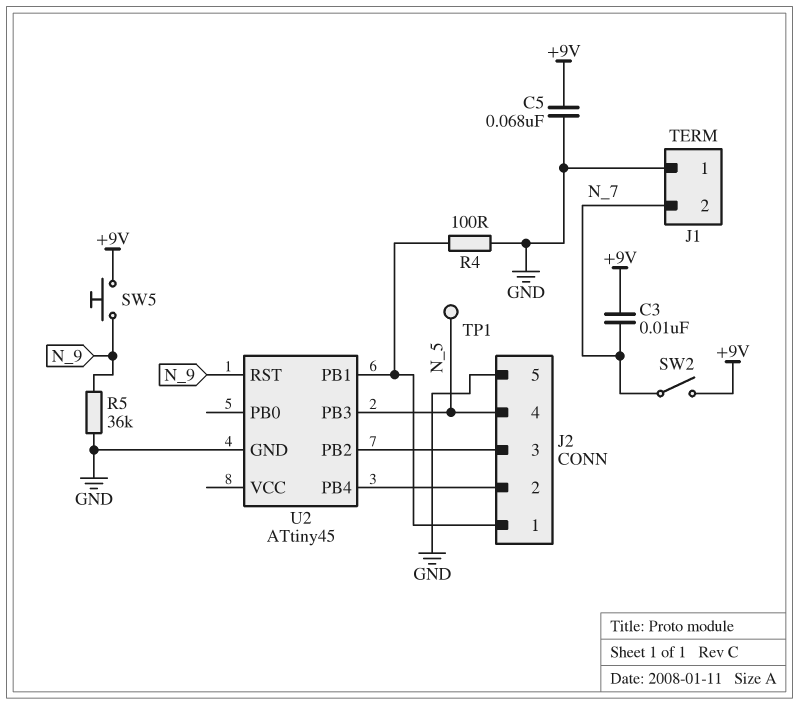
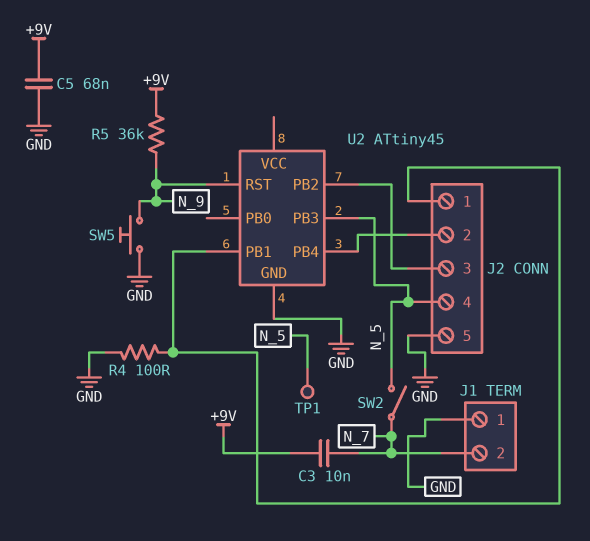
R5: 36k (GND, N_9) -> 36k (+9V, N_9)
SW2: switch (+9V, N_7) -> switch (N_5, N_7)
SW5: button (+9V, N_9) -> button (GND, N_9)

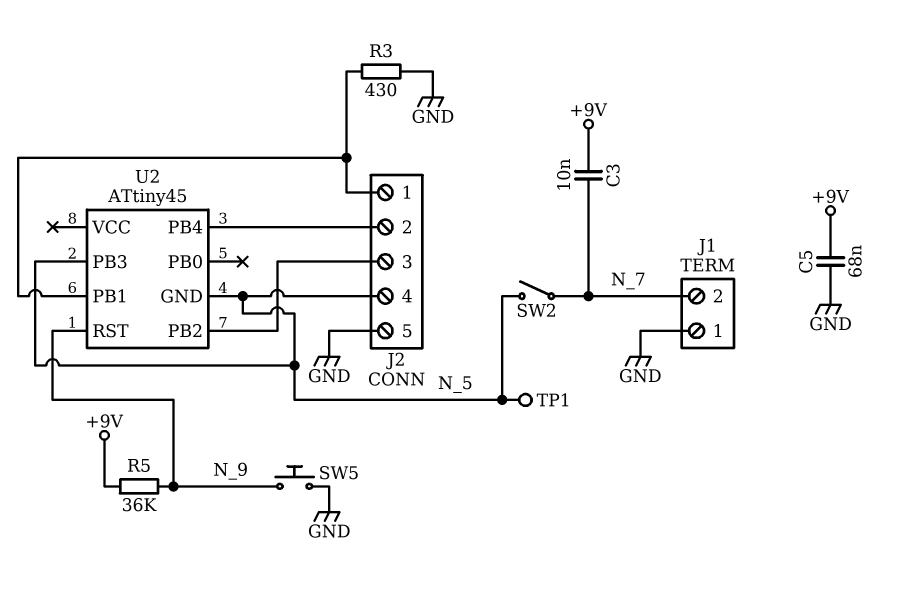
R3: none -> 430 (GND, J2/1)
R4: 100 (GND, J2/1) -> none
U2 pin GND: GND -> N_5

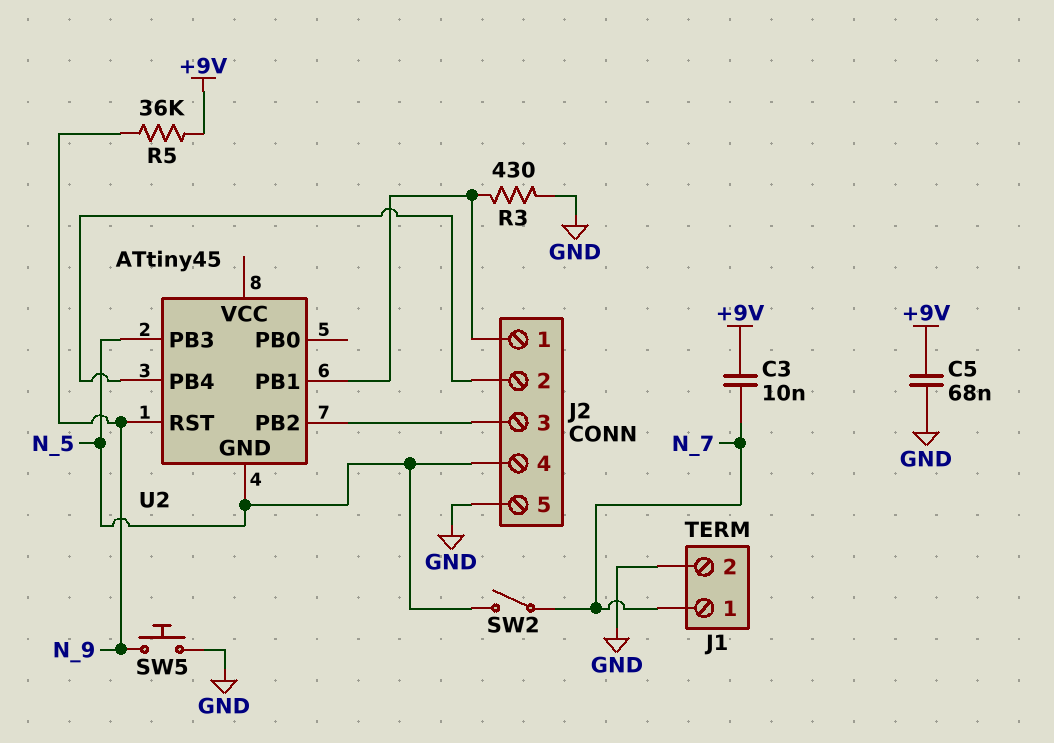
J1 pin 1: GND -> N_7
J1 pin 2: N_7 -> GND
TP1: test point (N_5) -> none

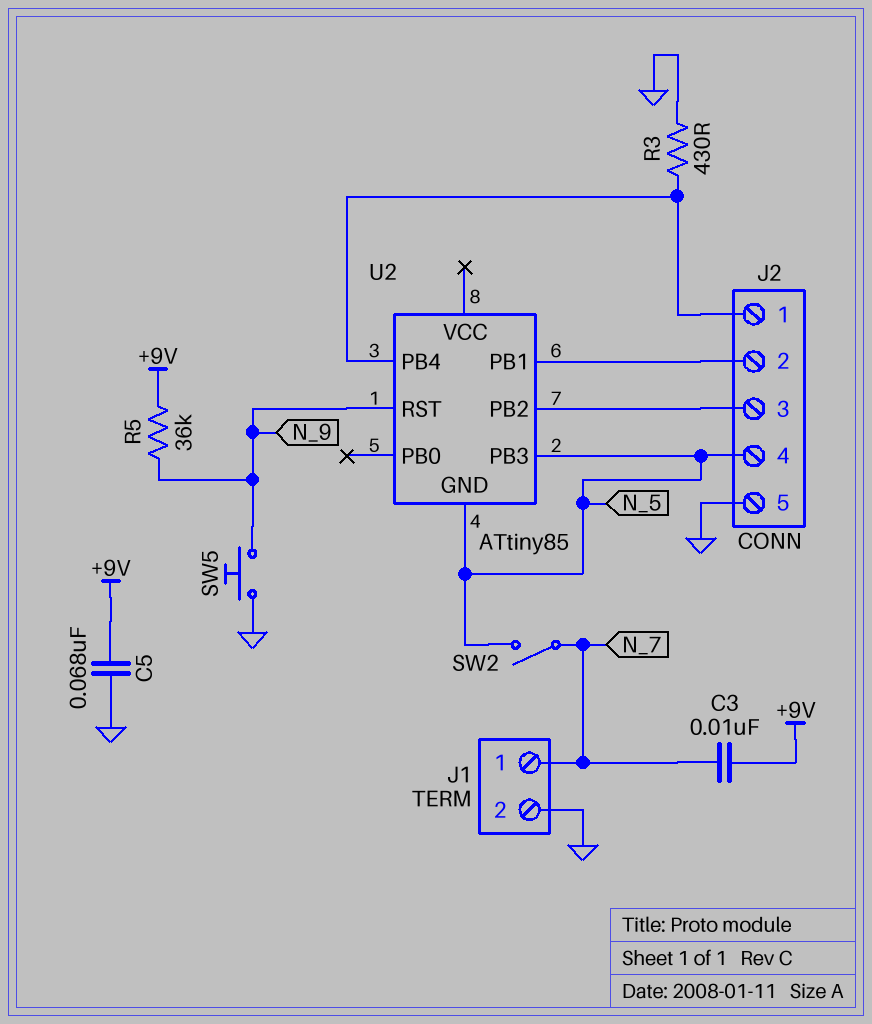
U2: ATtiny45 -> ATtiny85
U2 pin PB1: J2/1 -> J2/2
U2 pin PB4: J2/2 -> J2/1

